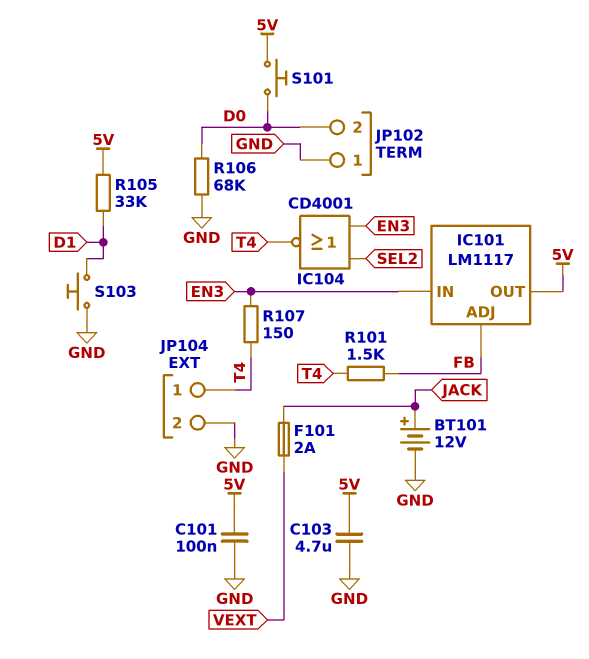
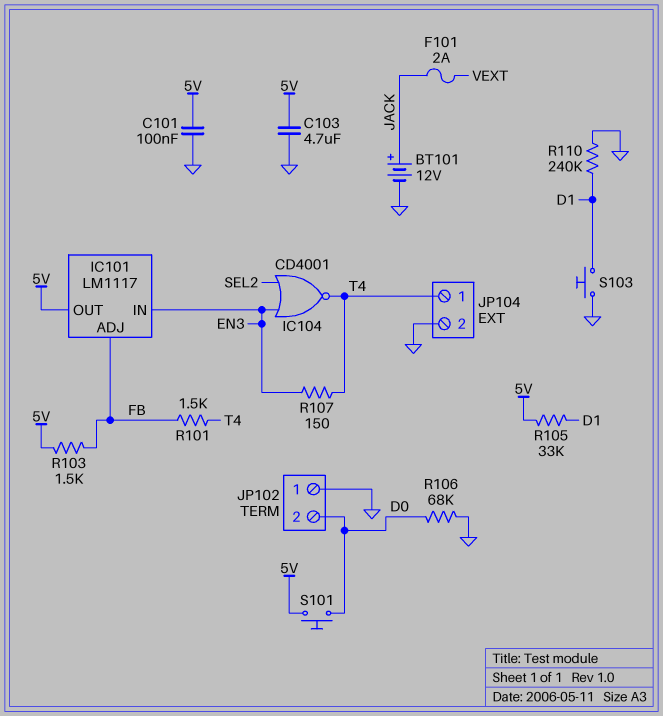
R103: none -> 1.5k (5V, FB)
R110: none -> 240k (D1, GND)

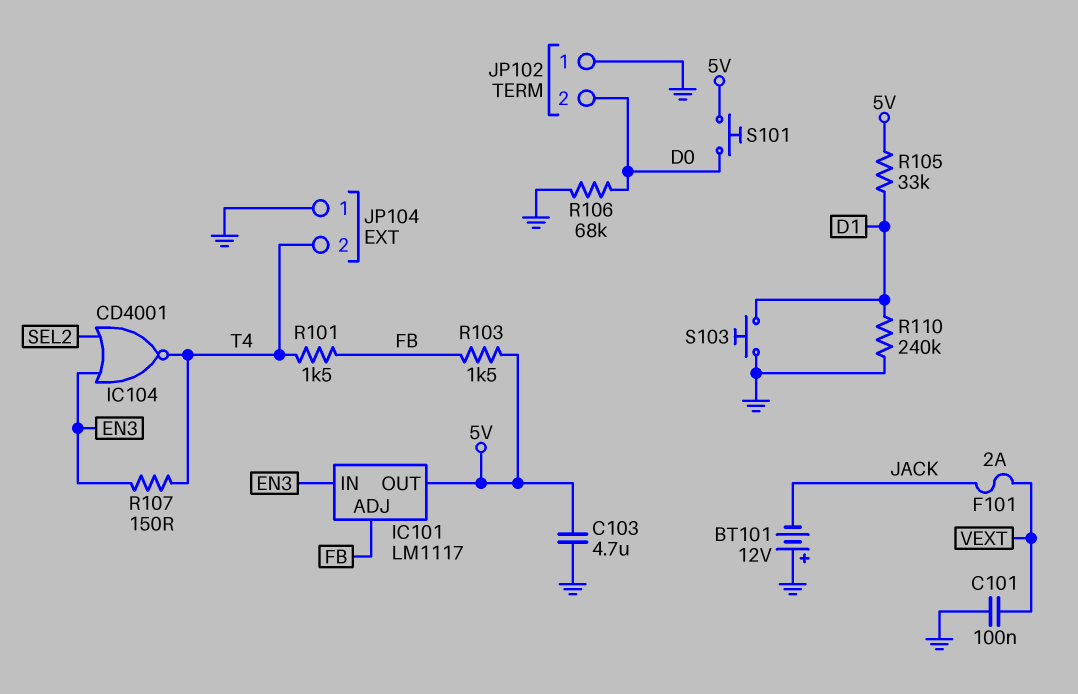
BT101: 12V (plus JACK, minus GND) -> 12V (plus GND, minus JACK)
C101: 100nF (5V, GND) -> 100nF (GND, VEXT)
JP104 pin 1: T4 -> GND
JP104 pin 2: GND -> T4

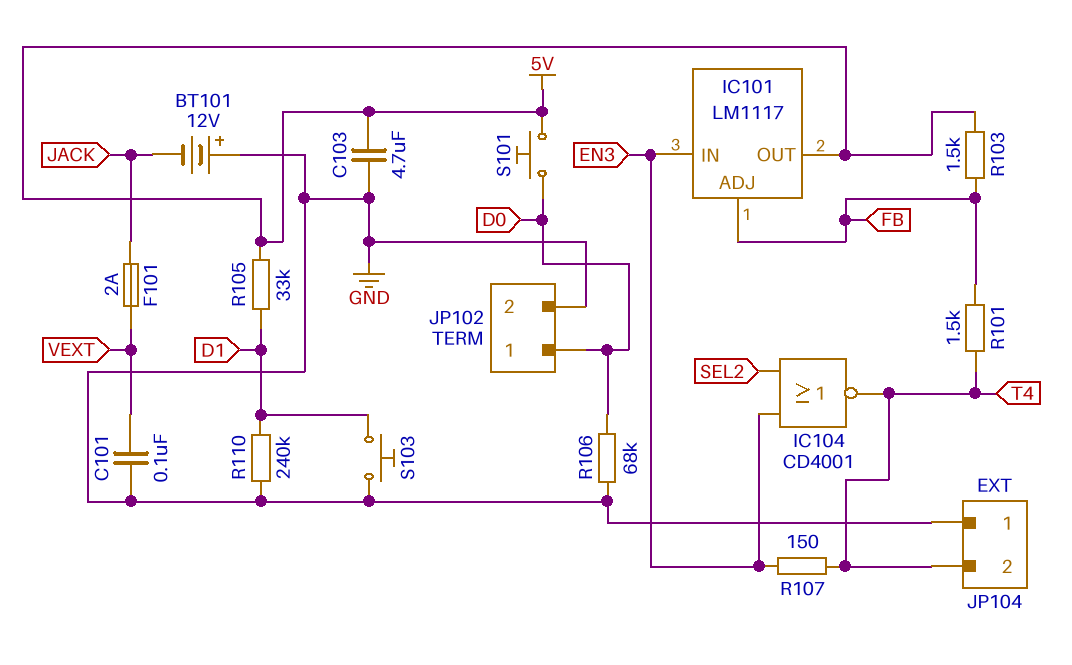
JP102 pin 1: GND -> D0
JP102 pin 2: D0 -> GND

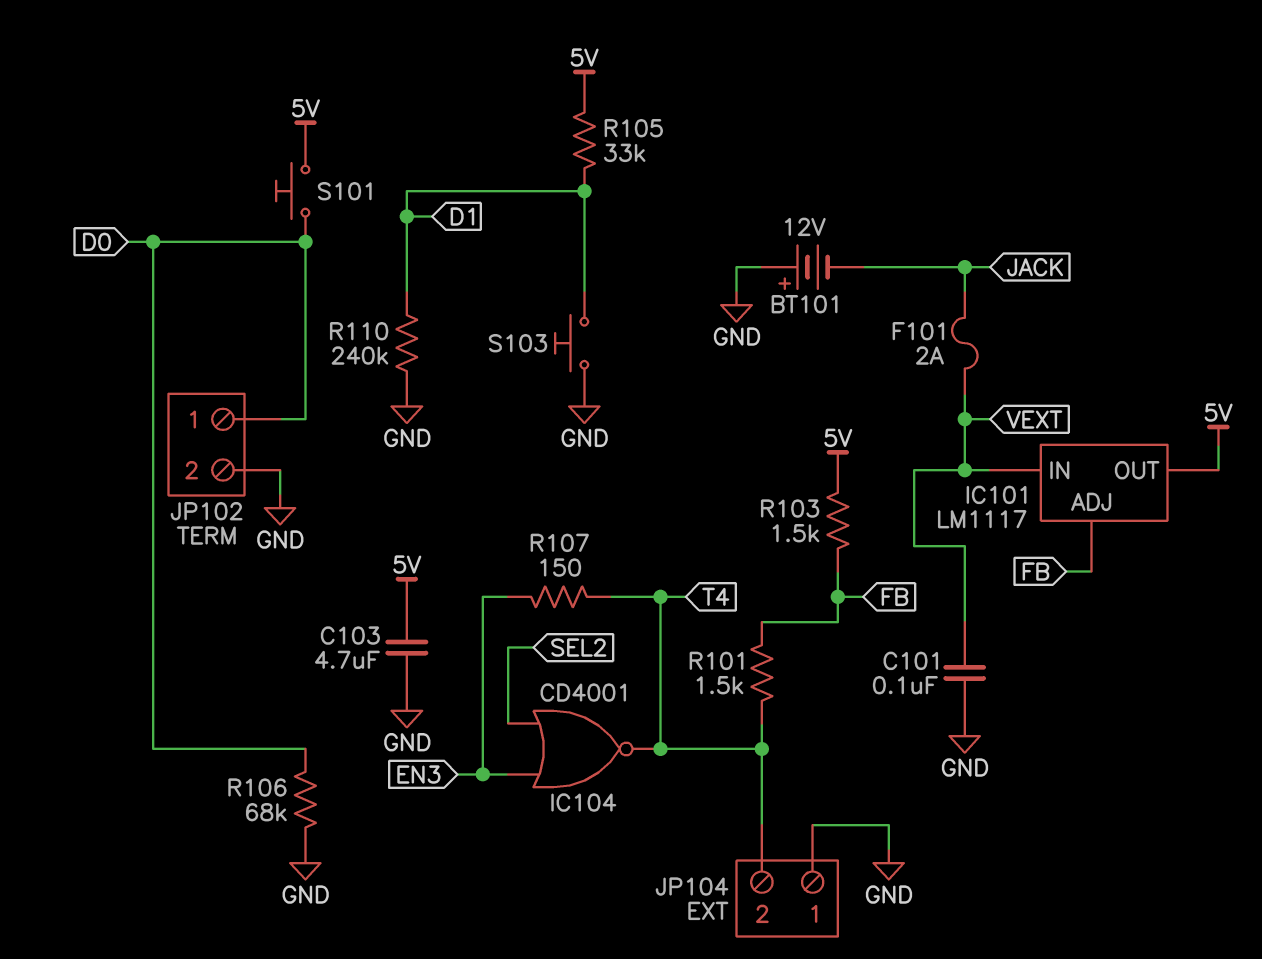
IC101 pin IN: EN3 -> VEXT

